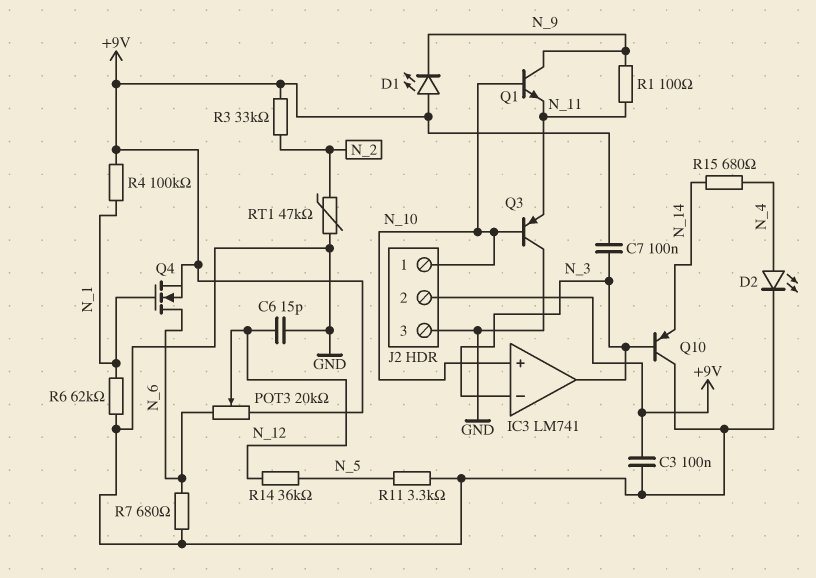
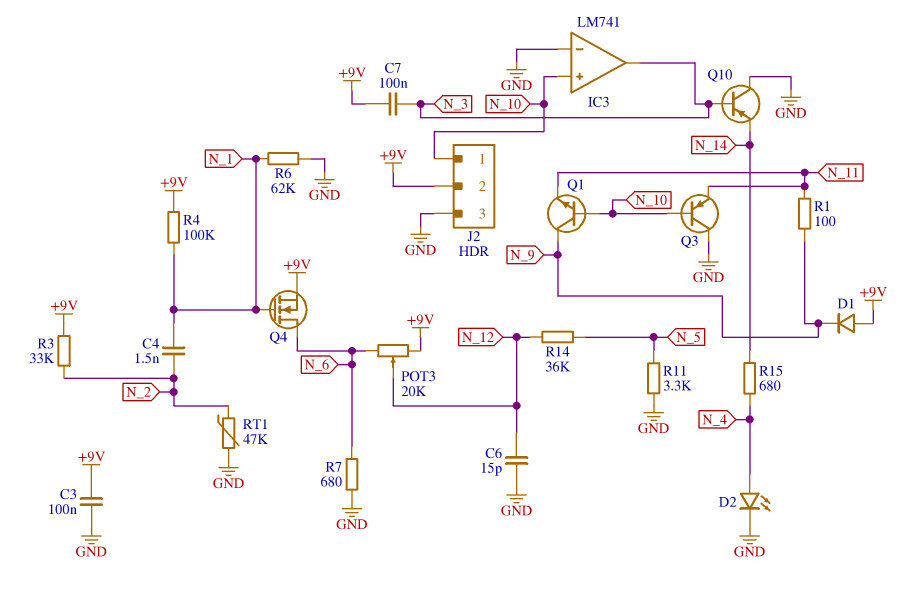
C4: none -> 1.5nF (N_1, N_2)
D1: LED (A +9V, K N_9) -> diode (A +9V, K N_9)
IC3 pin in-: N_3 -> GND

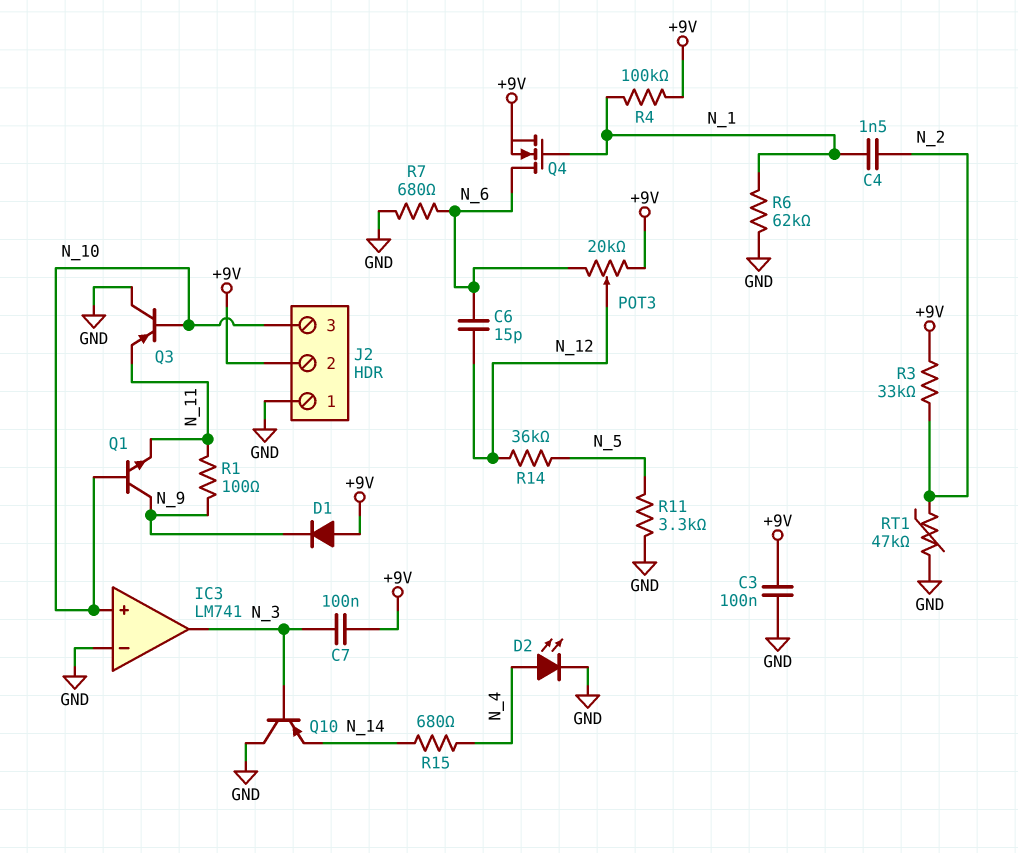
C6: 15pF (GND, N_12) -> 15pF (N_6, N_12)
J2 pin 1: N_10 -> GND
J2 pin 3: GND -> N_10

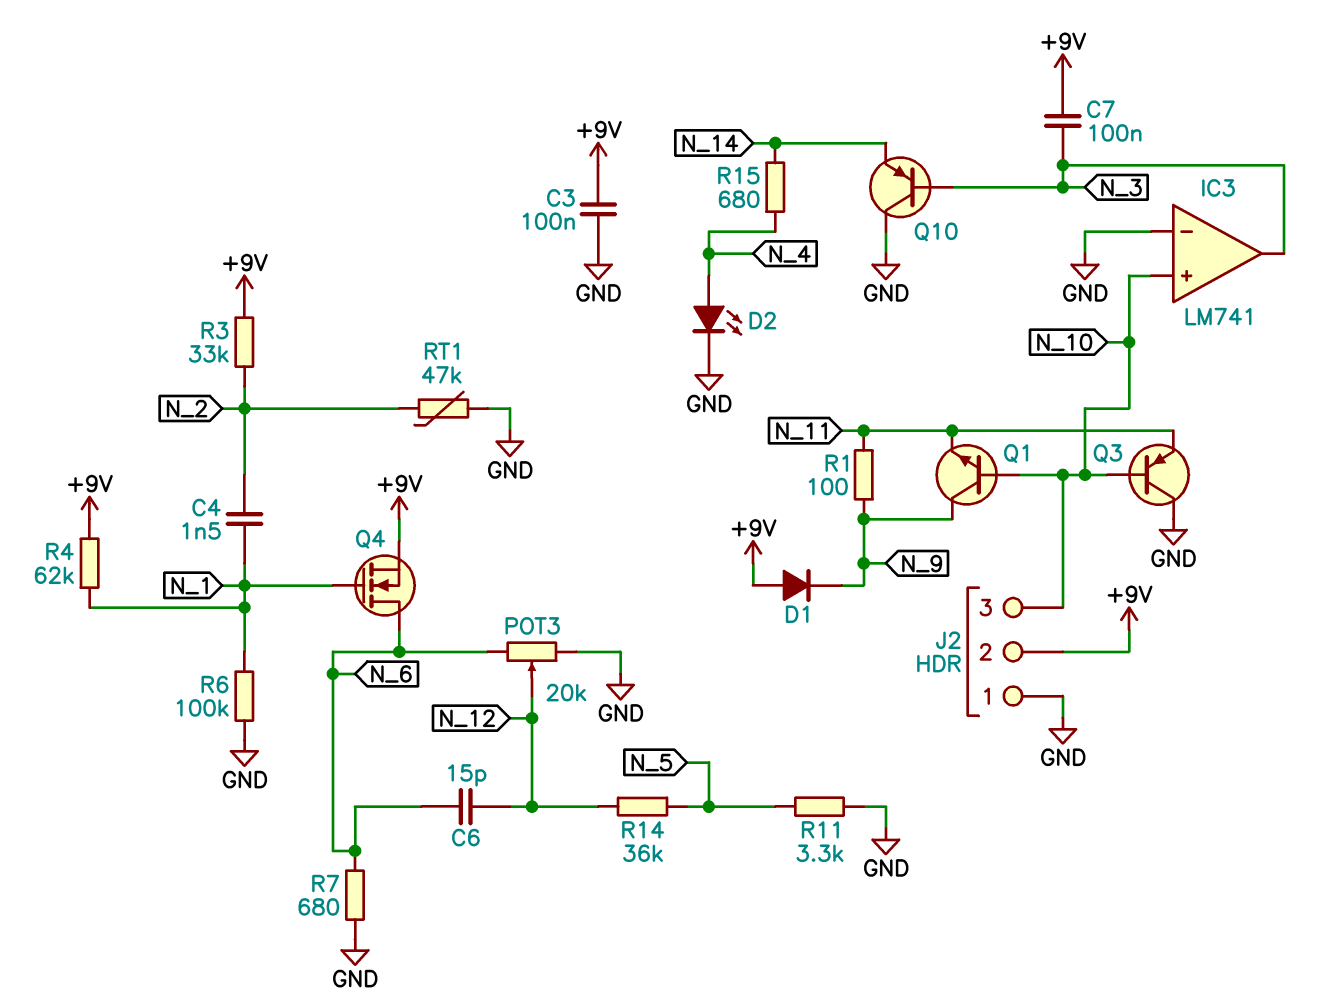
POT3: 20k (+9V, N_6, wiper N_12) -> 20k (GND, N_6, wiper N_12)
R4: 100k (+9V, N_1) -> 62k (+9V, N_1)
R6: 62k (GND, N_1) -> 100k (GND, N_1)

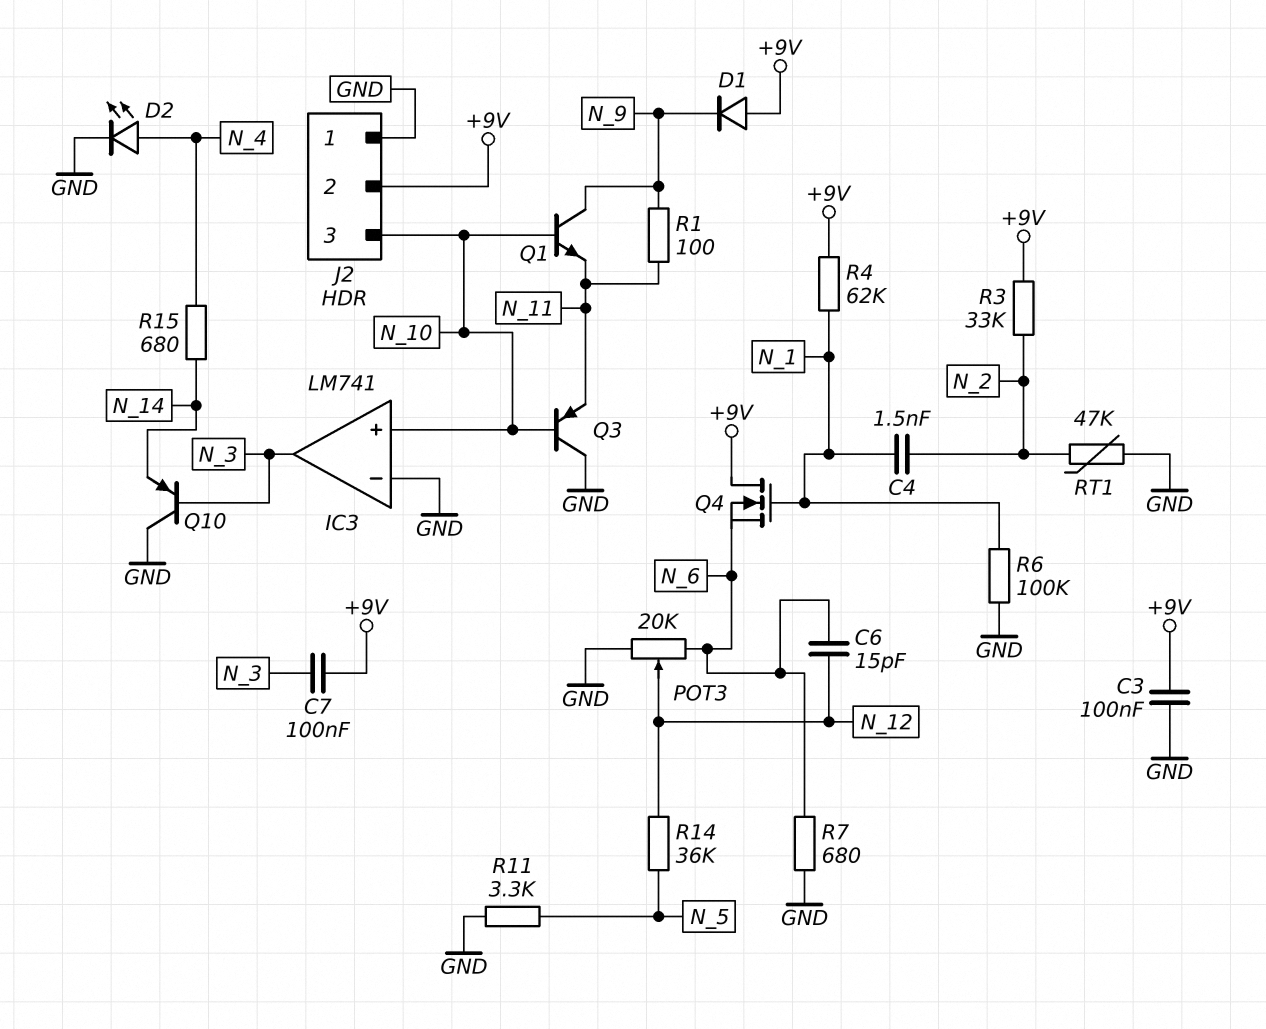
Q4: NMOS (G N_1, D N_6, S +9V) -> NMOS (G N_1, D +9V, S N_6)

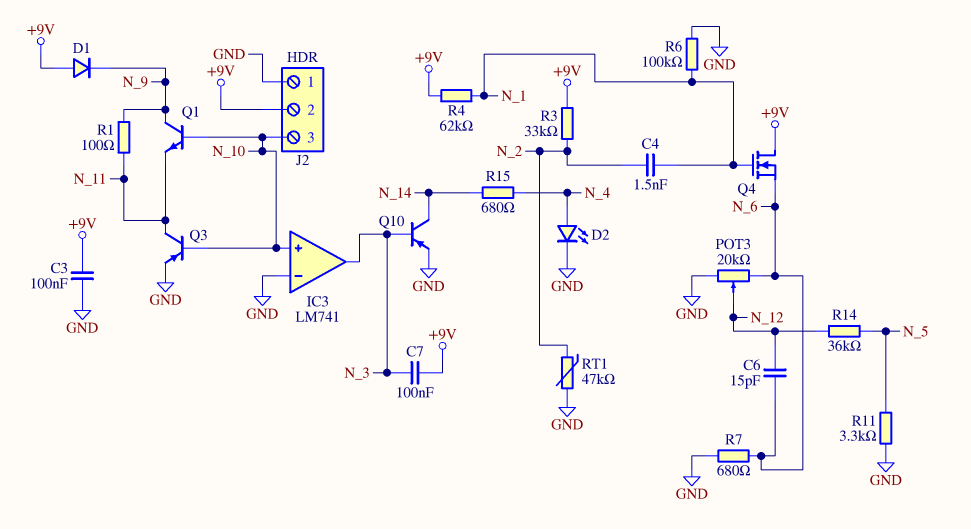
Q3: PNP (B N_10, C GND, E N_11) -> PNP (B N_10, C N_11, E GND)
Q10: PNP (B N_3, C GND, E N_14) -> PNP (B N_3, C N_14, E GND)

